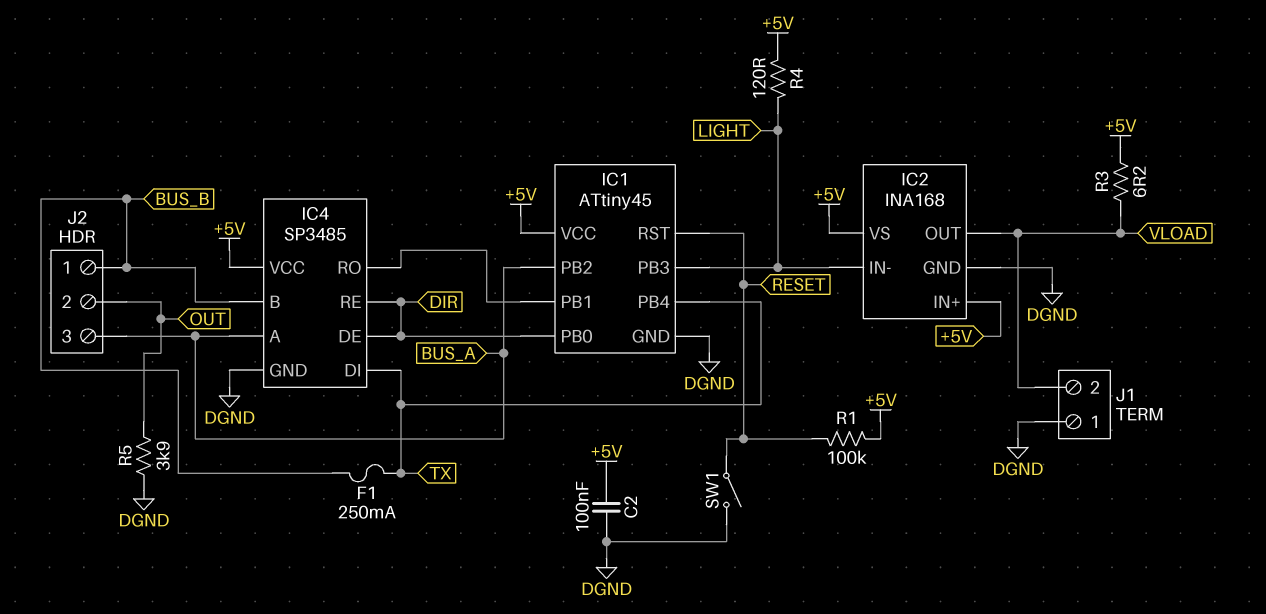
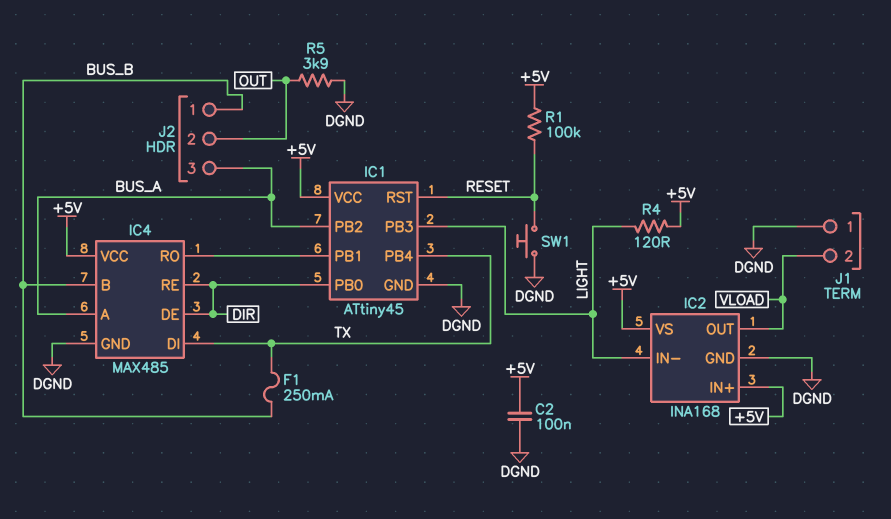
IC4: SP3485 -> MAX485
R3: 6.2 (+5V, VLOAD) -> none
SW1: switch (DGND, RESET) -> button (DGND, RESET)

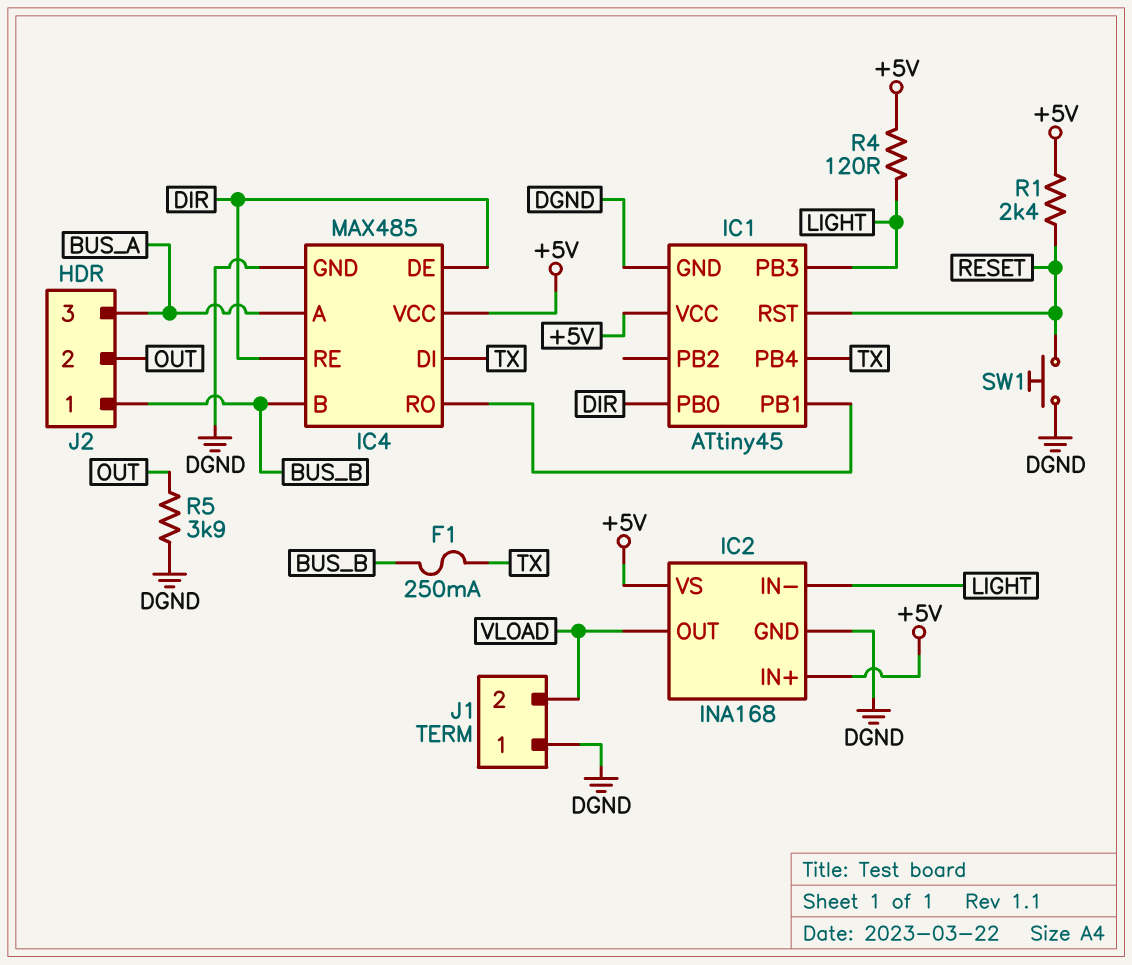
C2: 100nF (+5V, DGND) -> none
IC1 pin PB2: BUS_A -> none
R1: 100k (+5V, RESET) -> 2.4k (+5V, RESET)

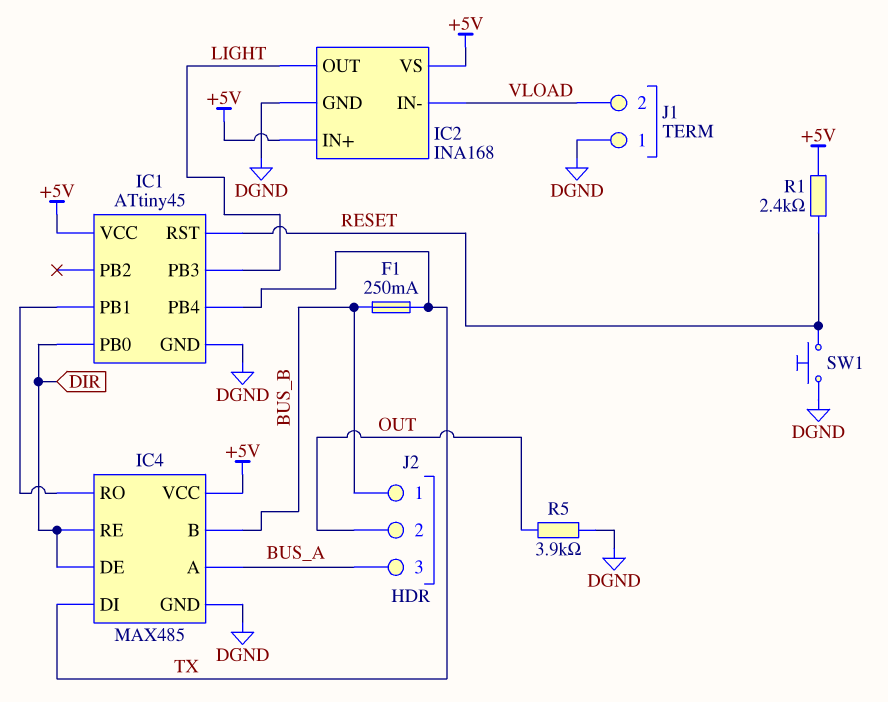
IC2 pin IN-: LIGHT -> VLOAD
IC2 pin OUT: VLOAD -> LIGHT
R4: 120 (+5V, LIGHT) -> none

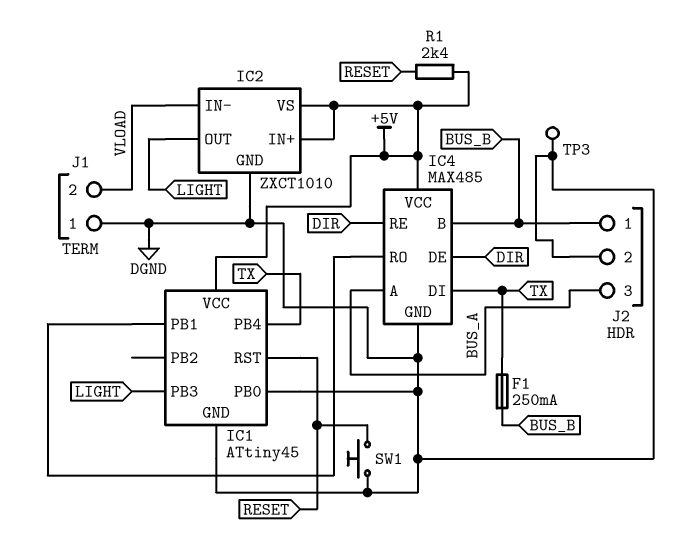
IC1 pin PB0: DIR -> DGND
IC2: INA168 -> ZXCT1010
J2 pin 2: OUT -> DGND
R5: 3.9k (DGND, OUT) -> none
TP3: none -> test point (DGND)

